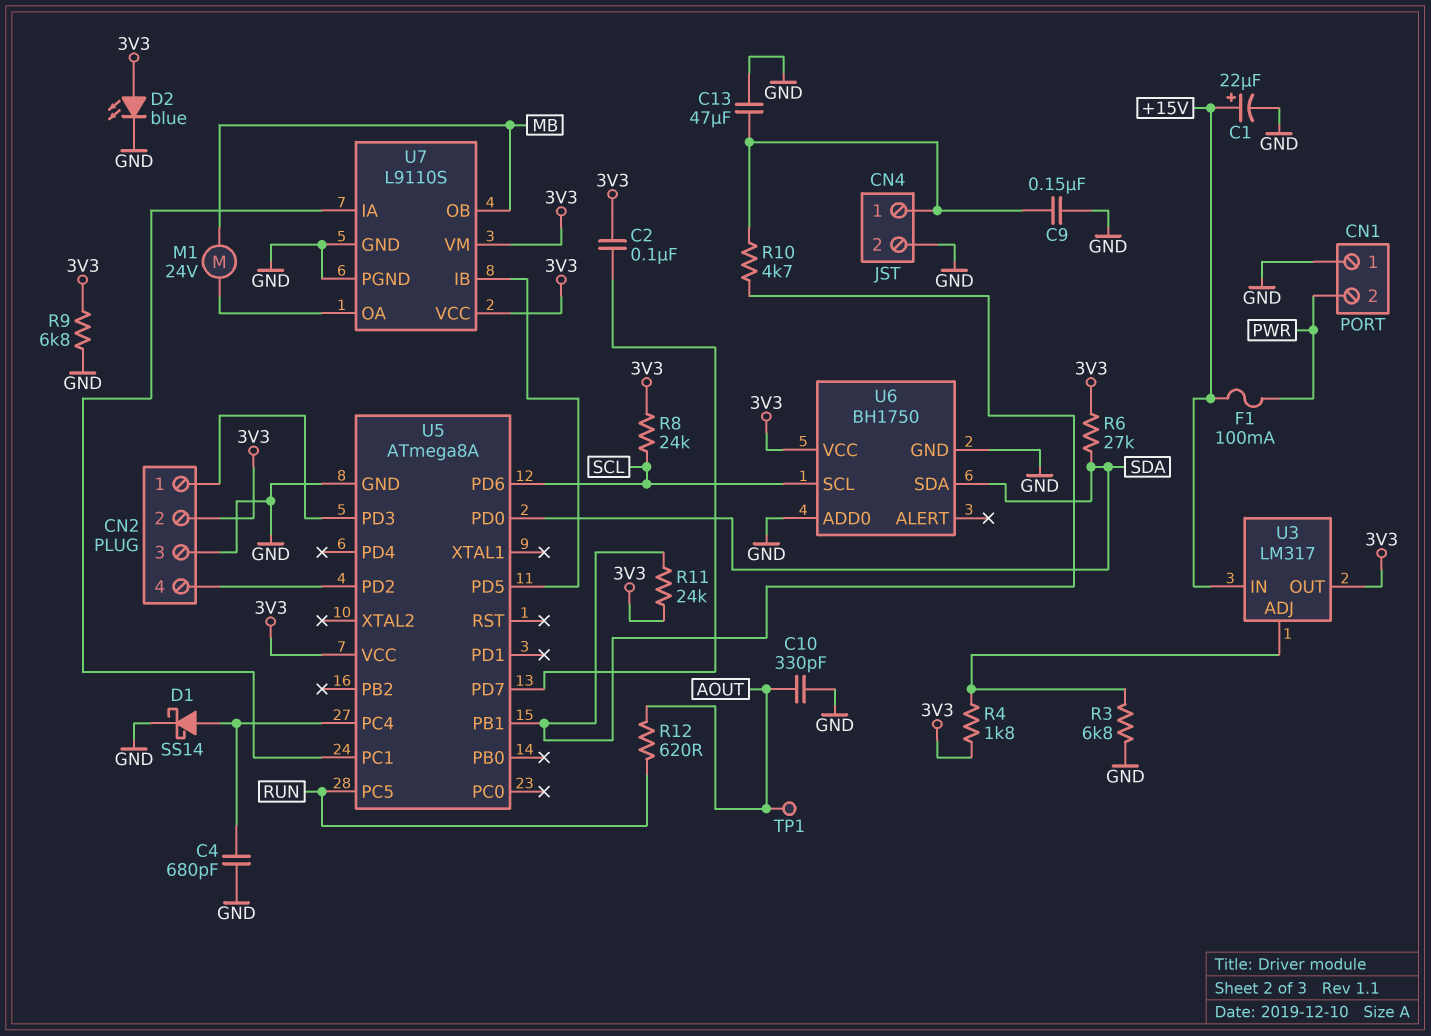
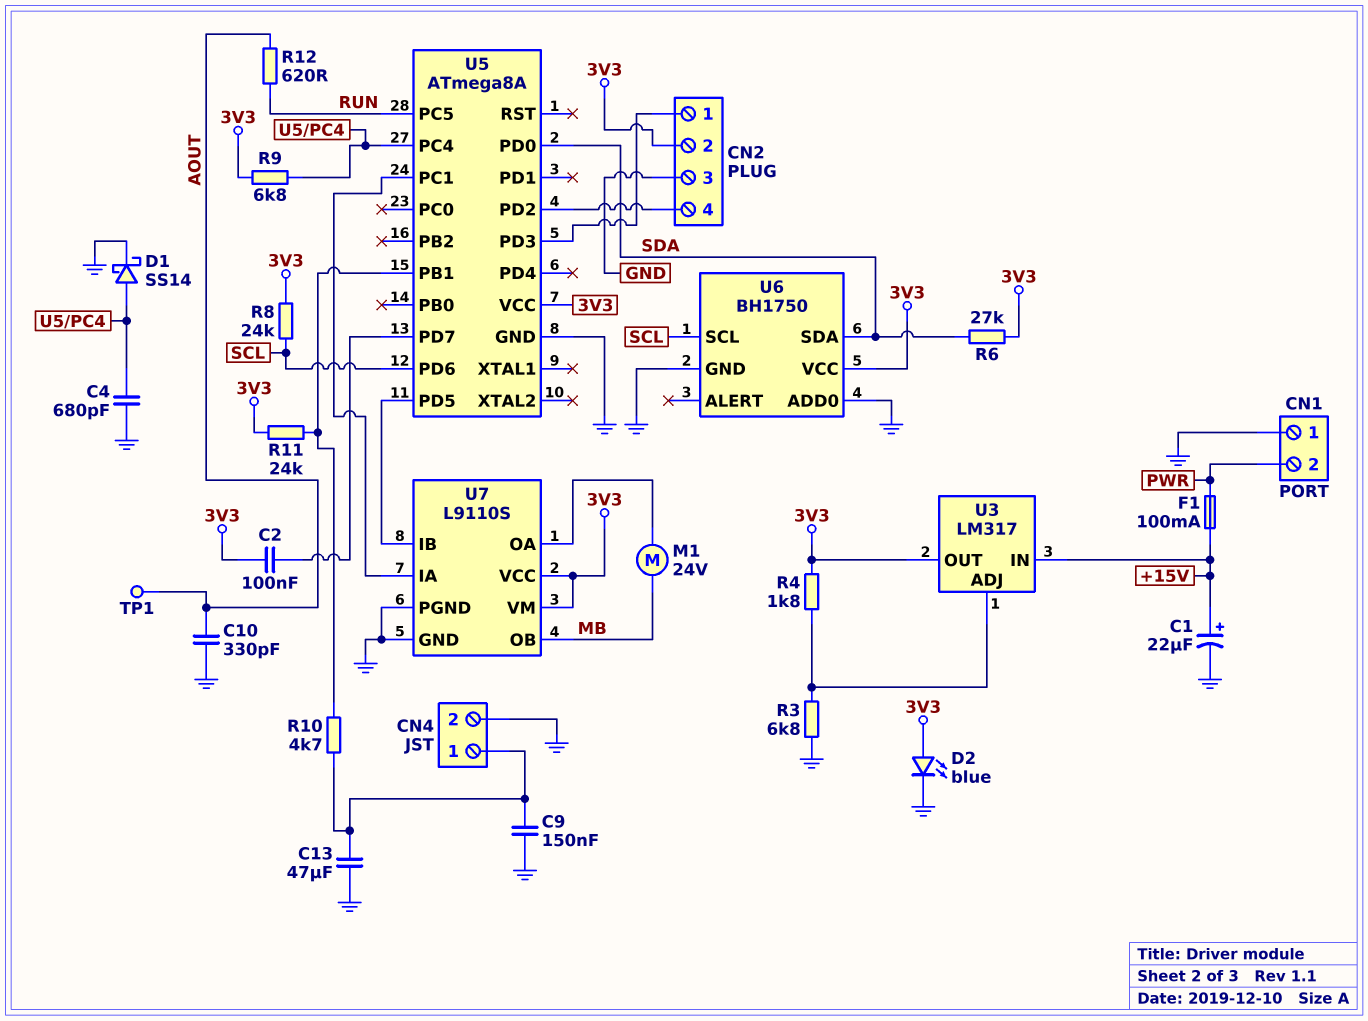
R9: 6.8k (3V3, GND) -> 6.8k (3V3, U5/PC4)

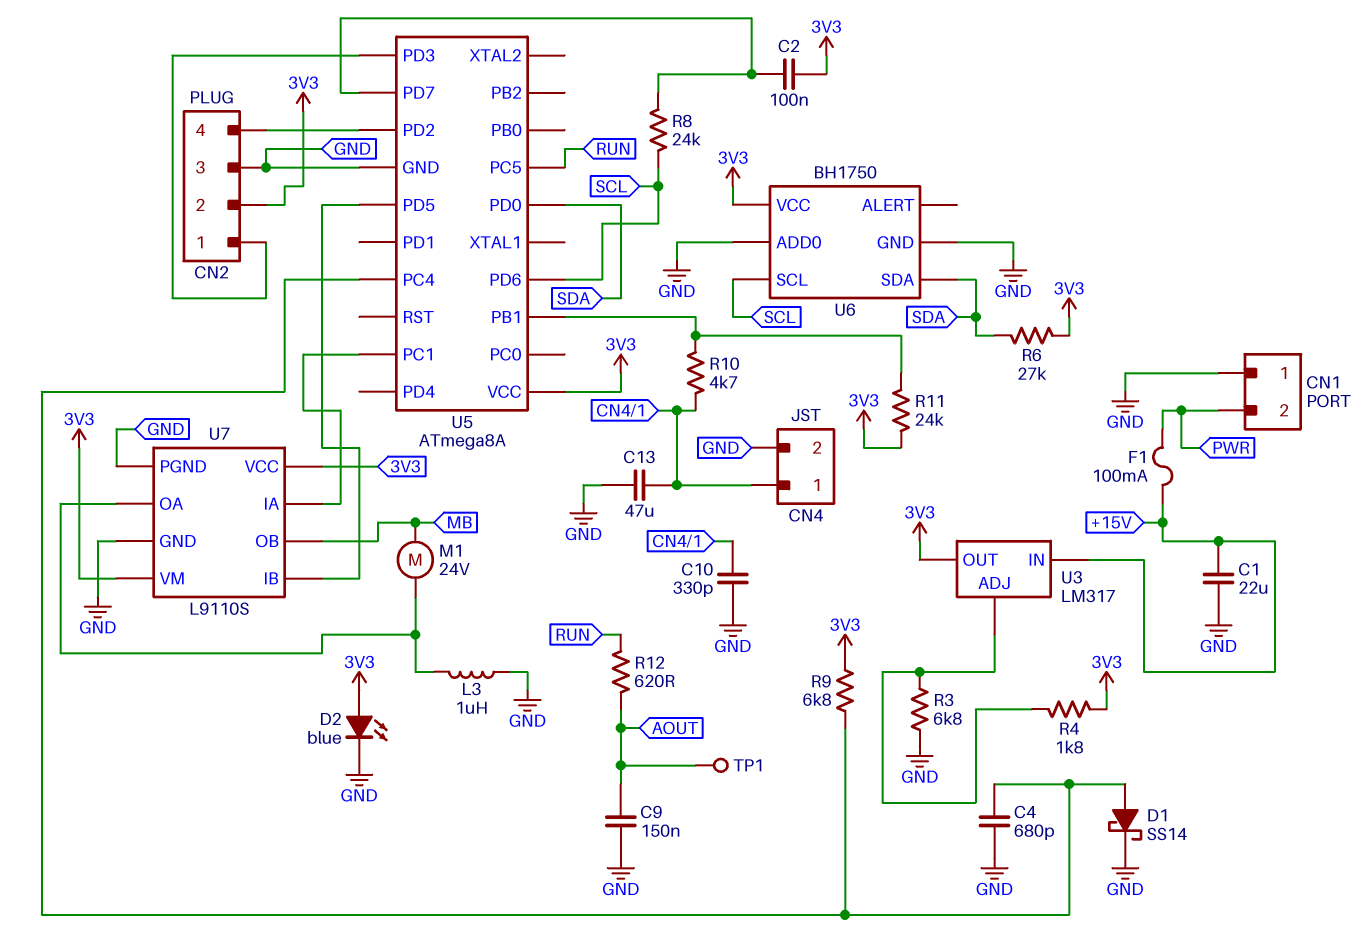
C1: 22uF (plus +15V, minus GND) -> 22uF (+15V, GND)
C9: 150nF (CN4/1, GND) -> 150nF (AOUT, GND)
C10: 330pF (AOUT, GND) -> 330pF (CN4/1, GND)
L3: none -> 1uH (GND, U7/OA)
R8: 24k (3V3, SCL) -> 24k (SCL, U5/PD7)

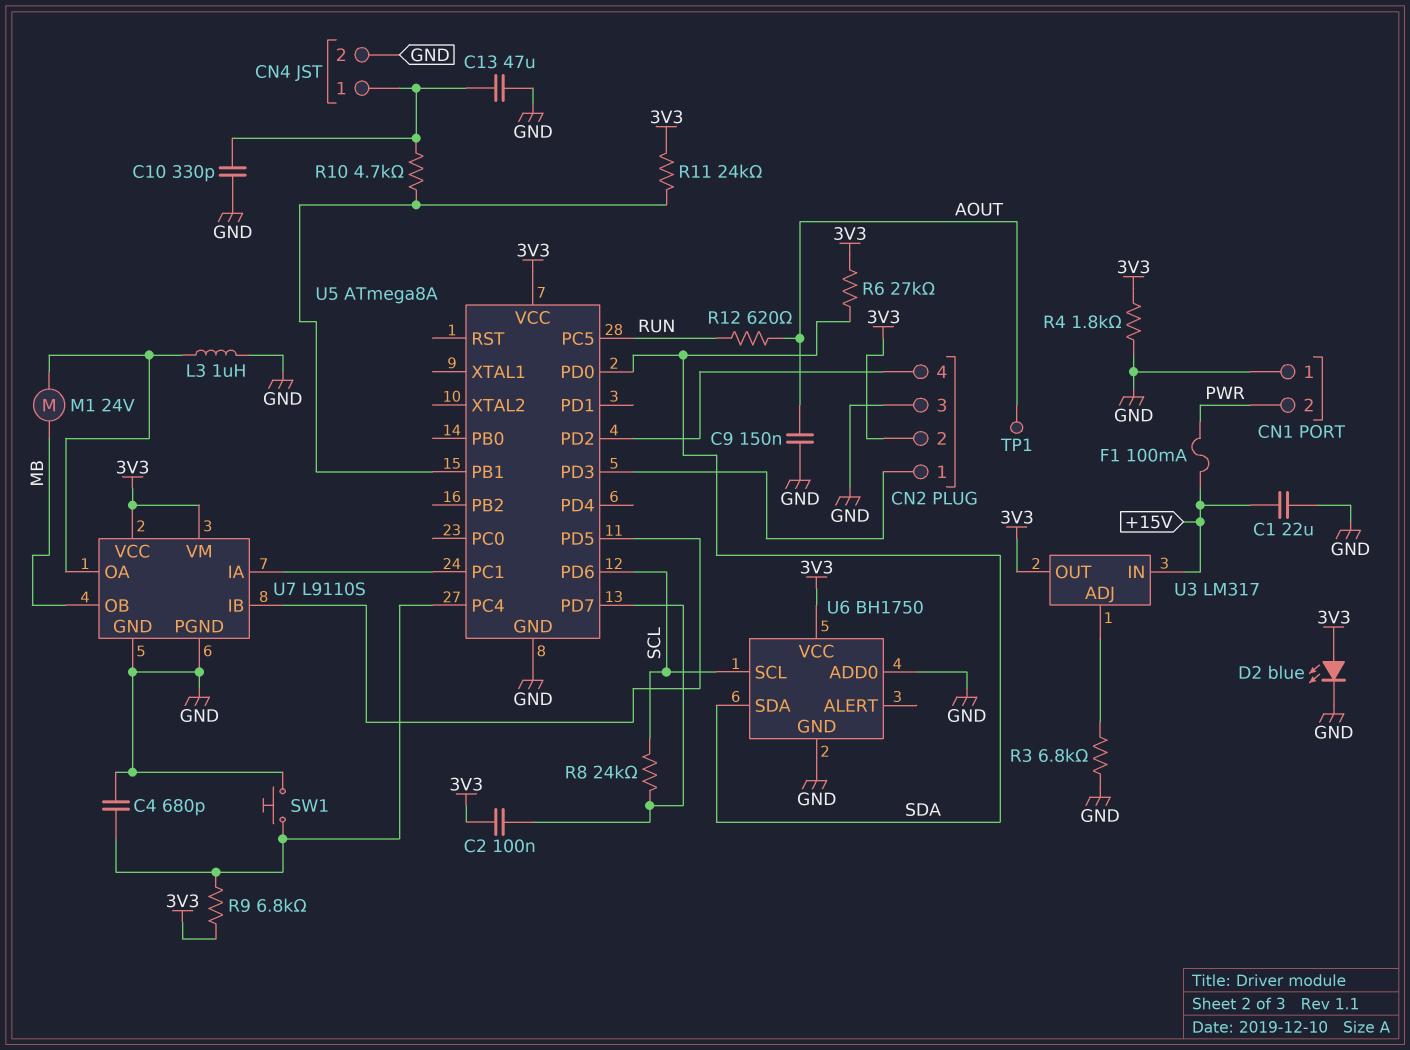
D1: schottky SS14 (A U5/PC4, K GND) -> none
R4: 1.8k (3V3, U3/ADJ) -> 1.8k (3V3, GND)
SW1: none -> button (GND, U5/PC4)

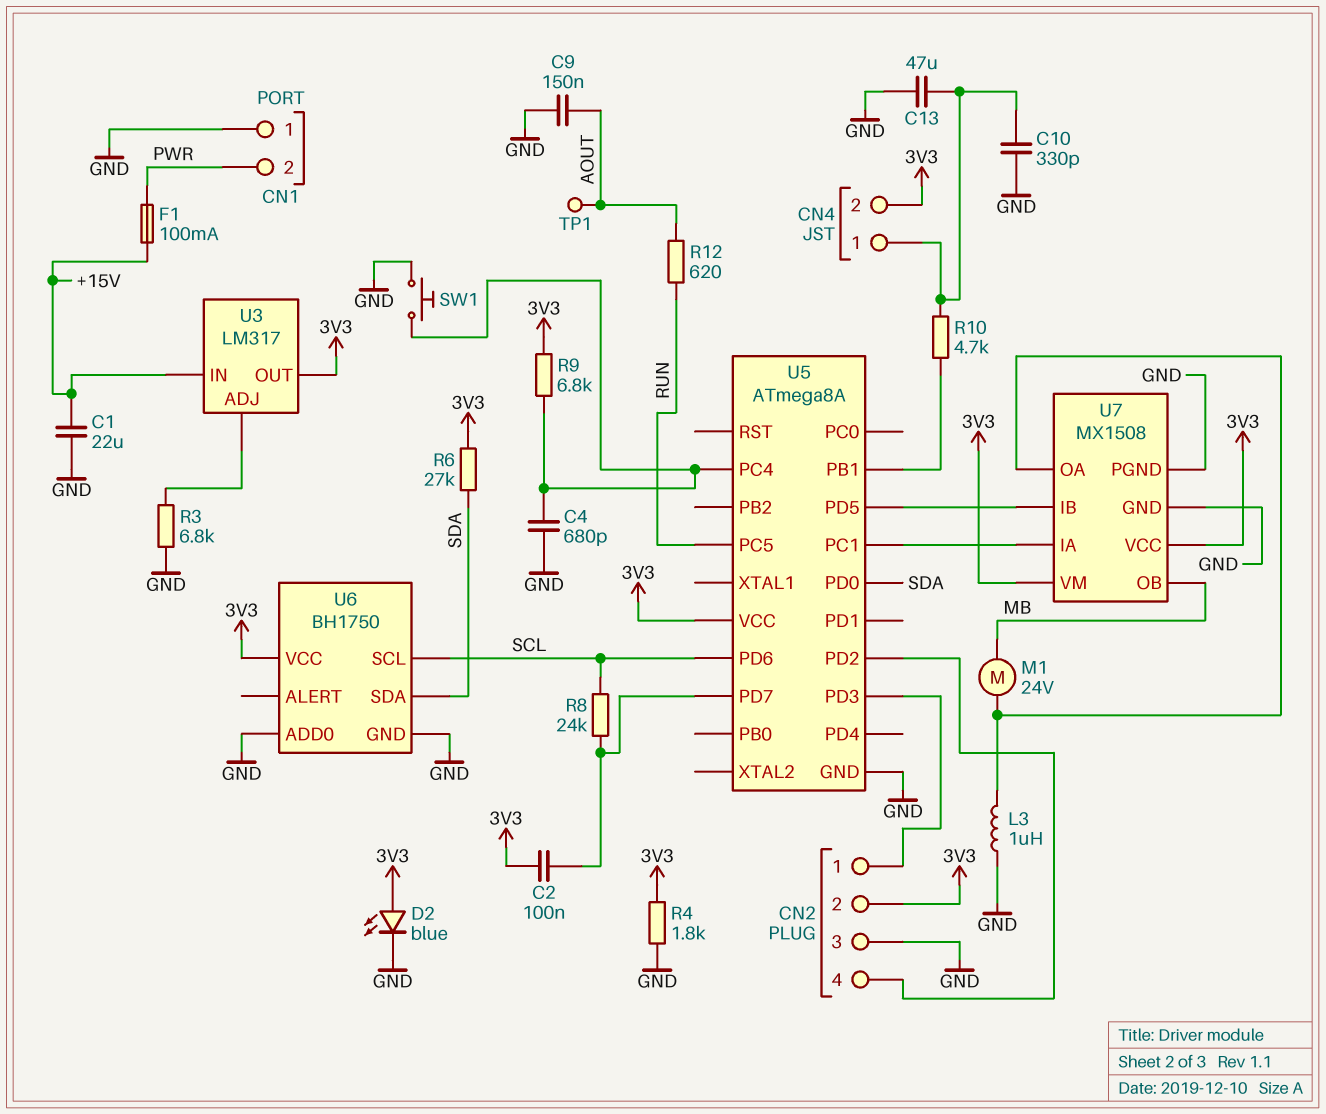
CN4 pin 2: GND -> 3V3
R11: 24k (3V3, U5/PB1) -> none
U7: L9110S -> MX1508

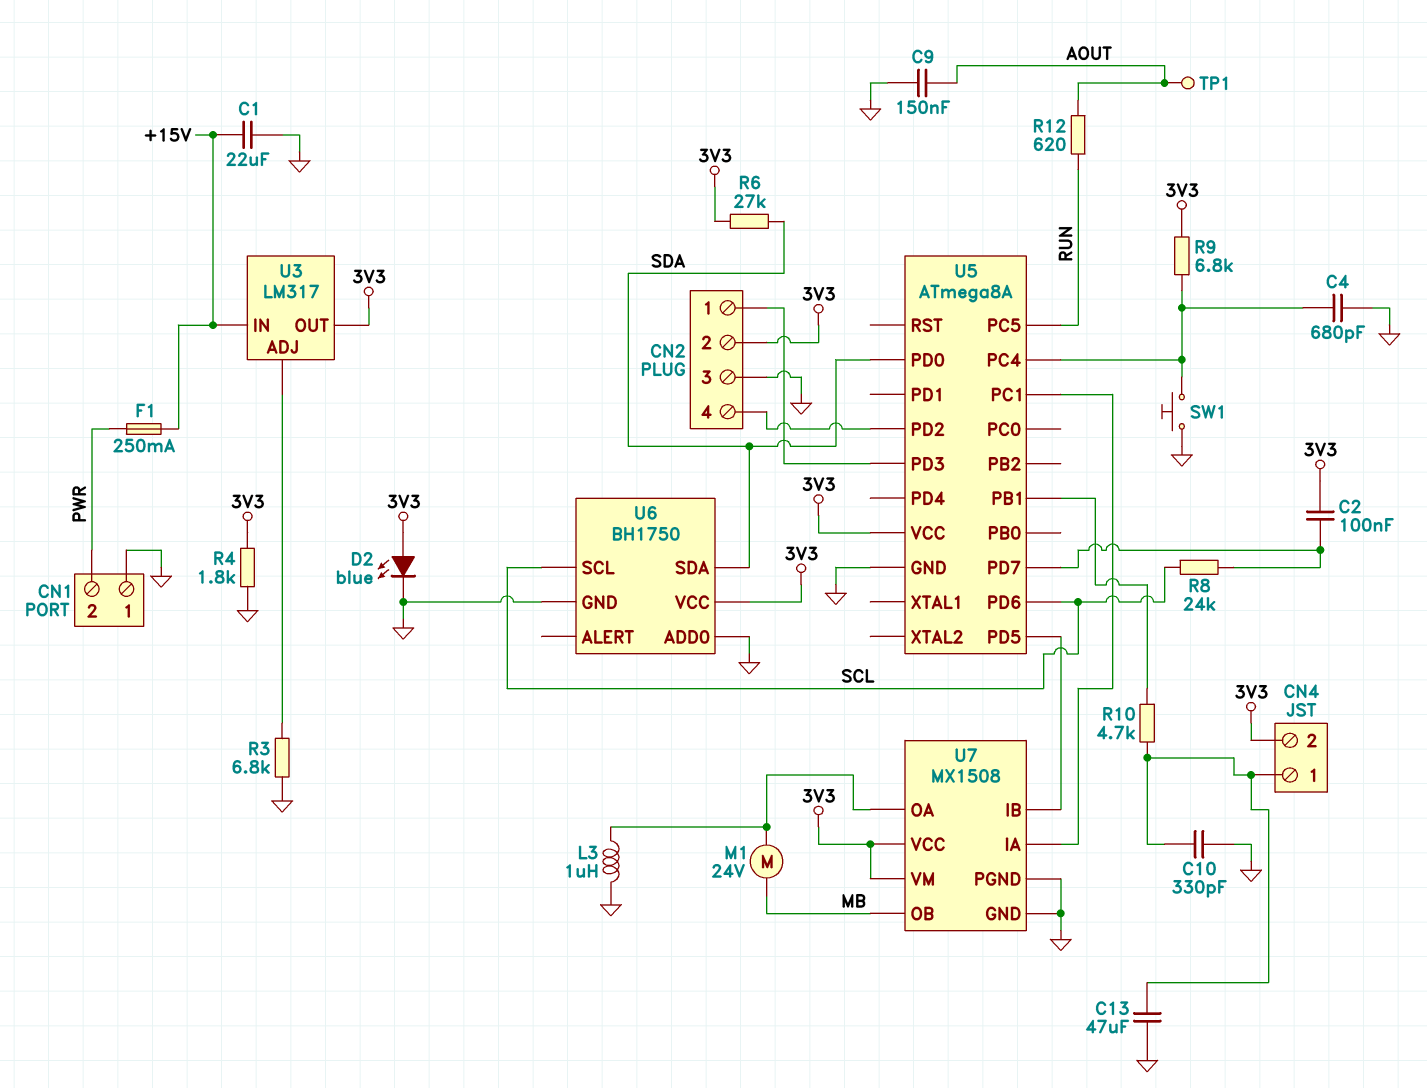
F1: 100mA (+15V, PWR) -> 250mA (+15V, PWR)

